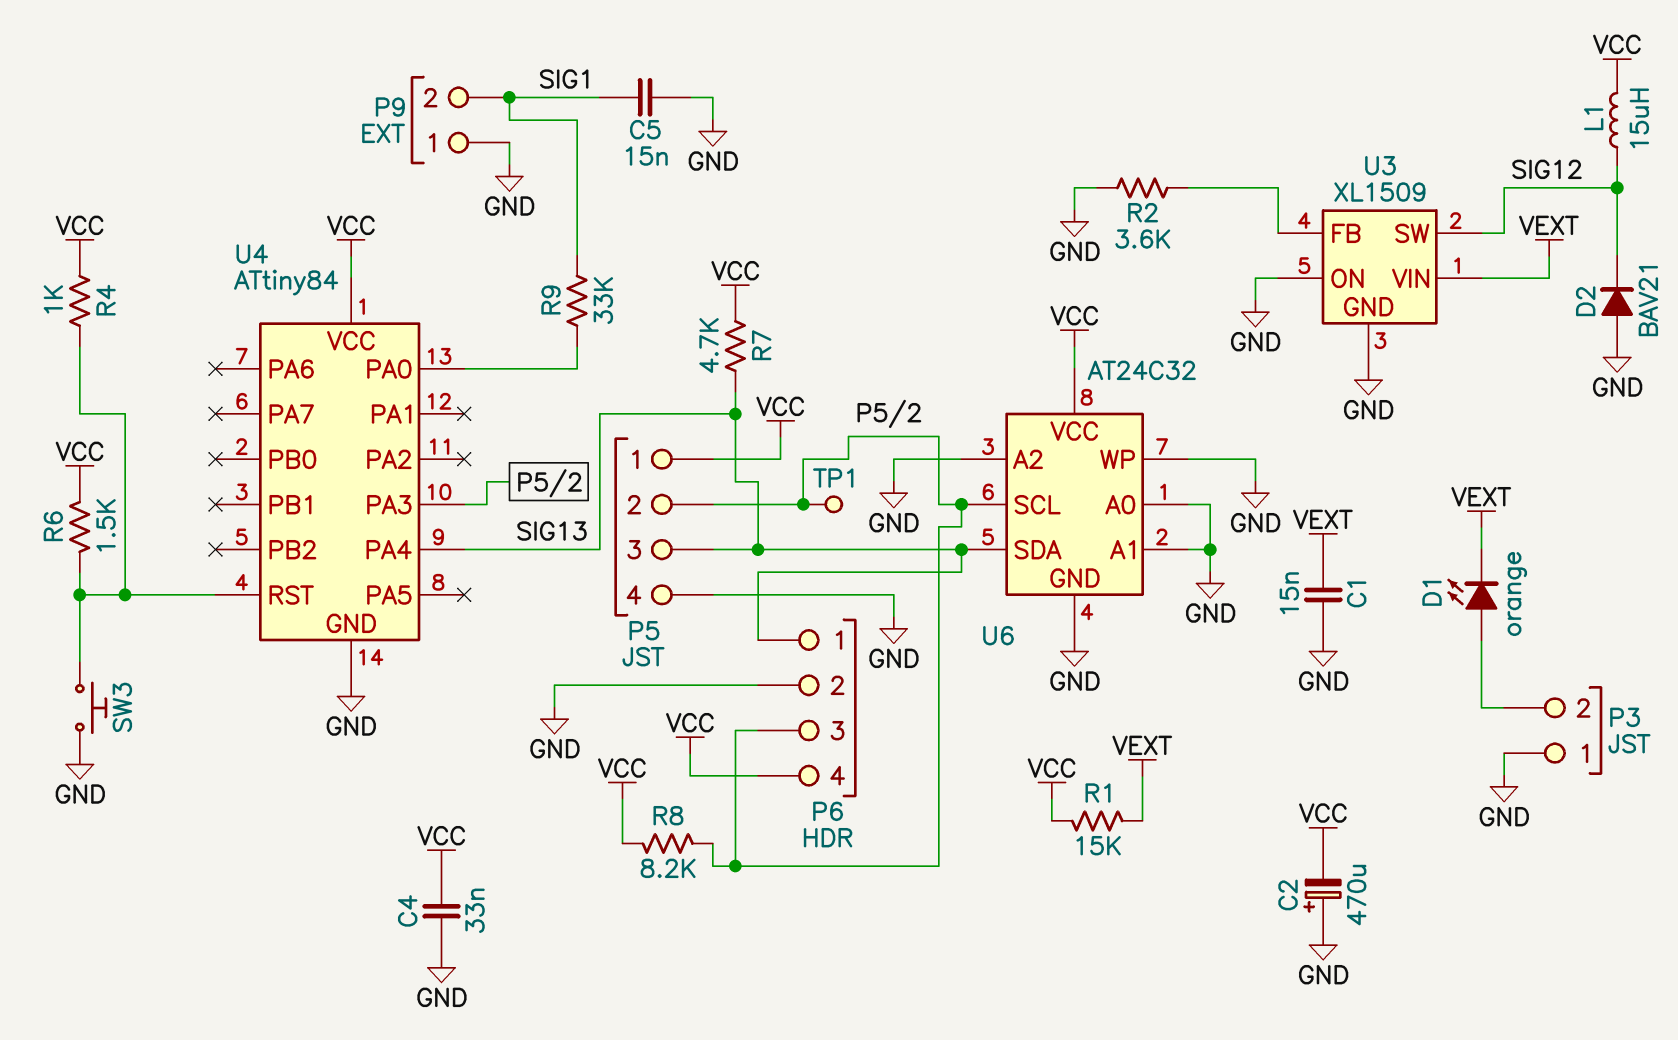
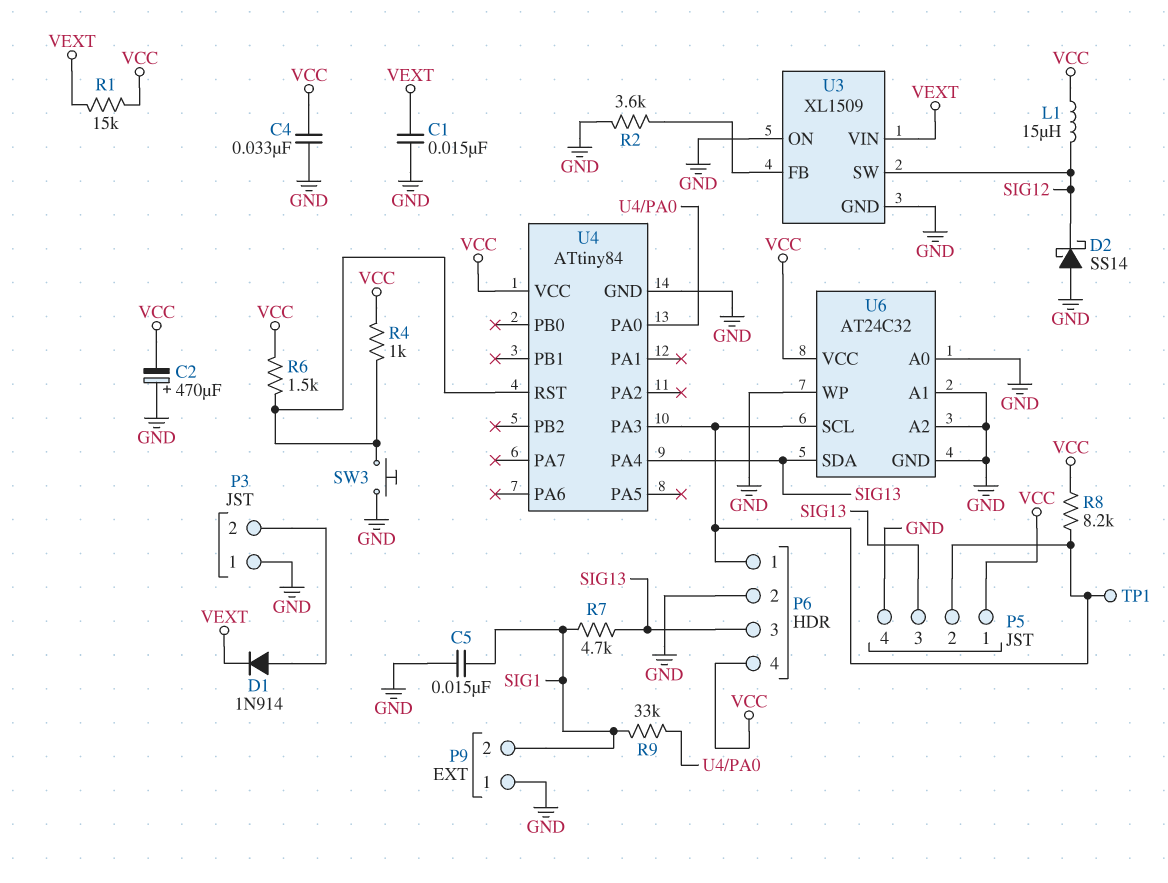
D1: LED orange (A P3/2, K VEXT) -> diode 1N914 (A P3/2, K VEXT)
D2: diode BAV21 (A GND, K SIG12) -> schottky SS14 (A GND, K SIG12)
P6 pin 1: SIG13 -> P5/2
P6 pin 3: P5/2 -> SIG13
R7: 4.7k (SIG13, VCC) -> 4.7k (SIG1, SIG13)

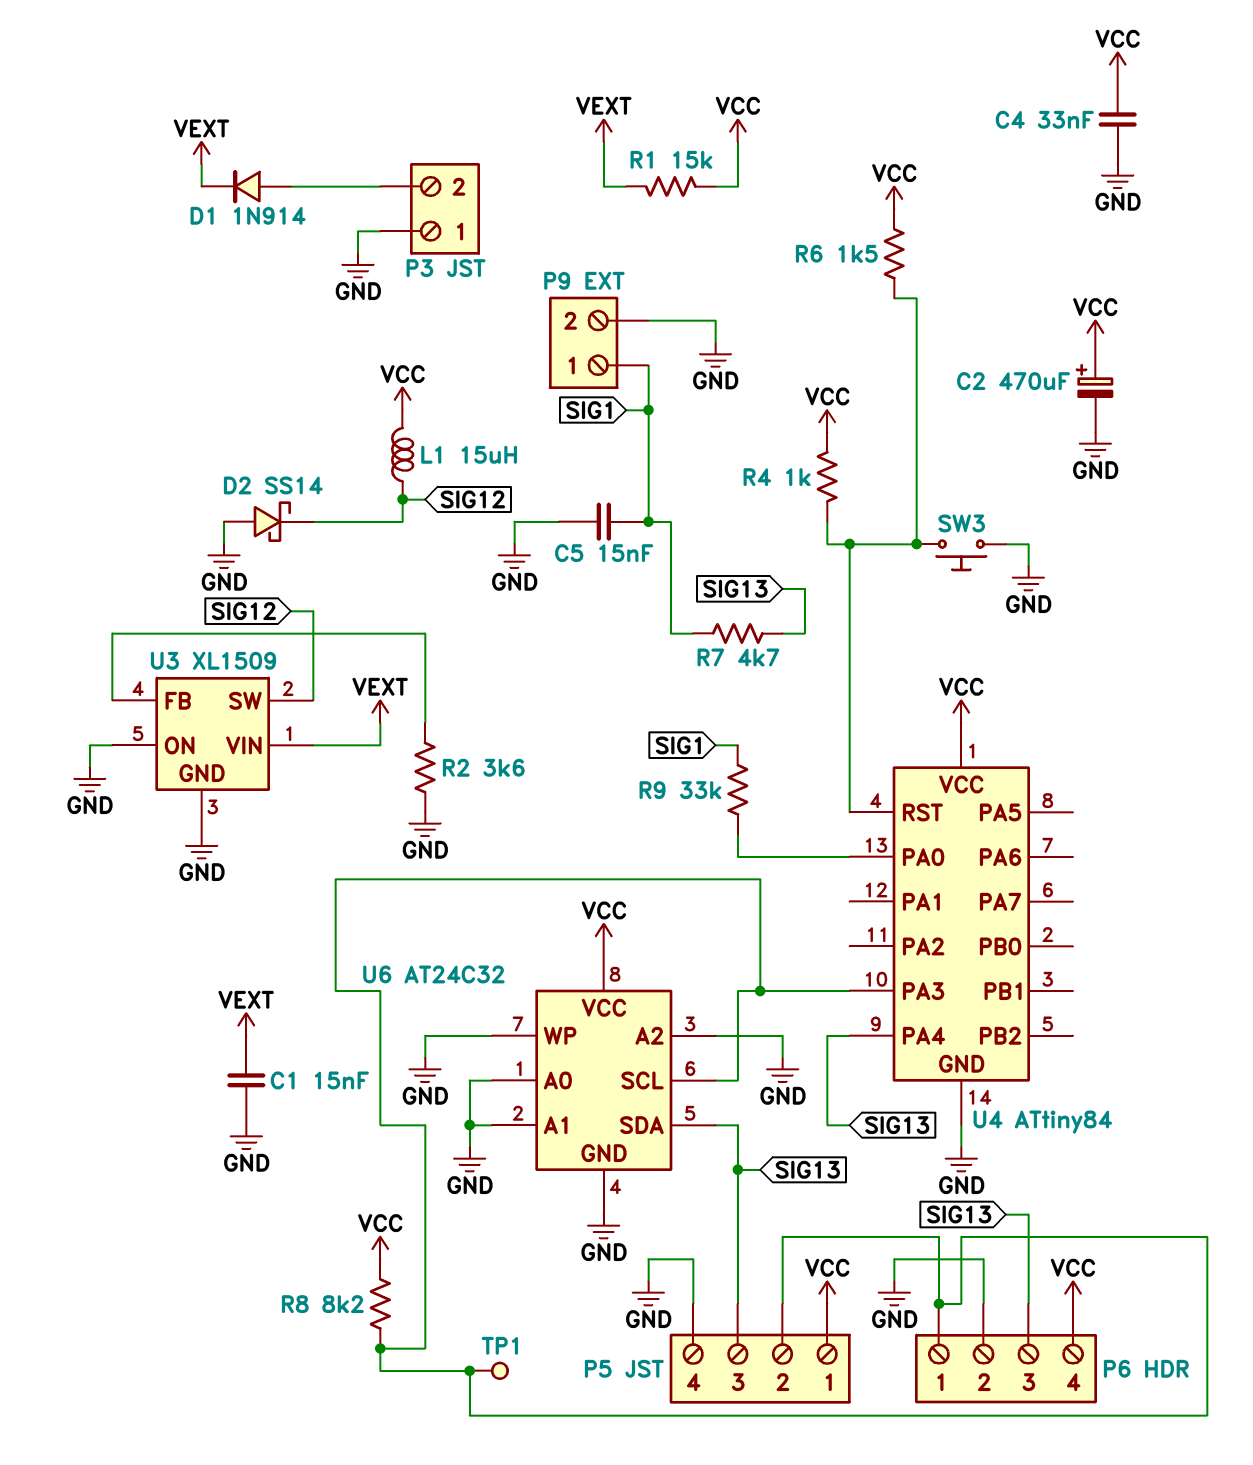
C2: 470uF (plus GND, minus VCC) -> 470uF (plus VCC, minus GND)
P9 pin 1: GND -> SIG1
P9 pin 2: SIG1 -> GND

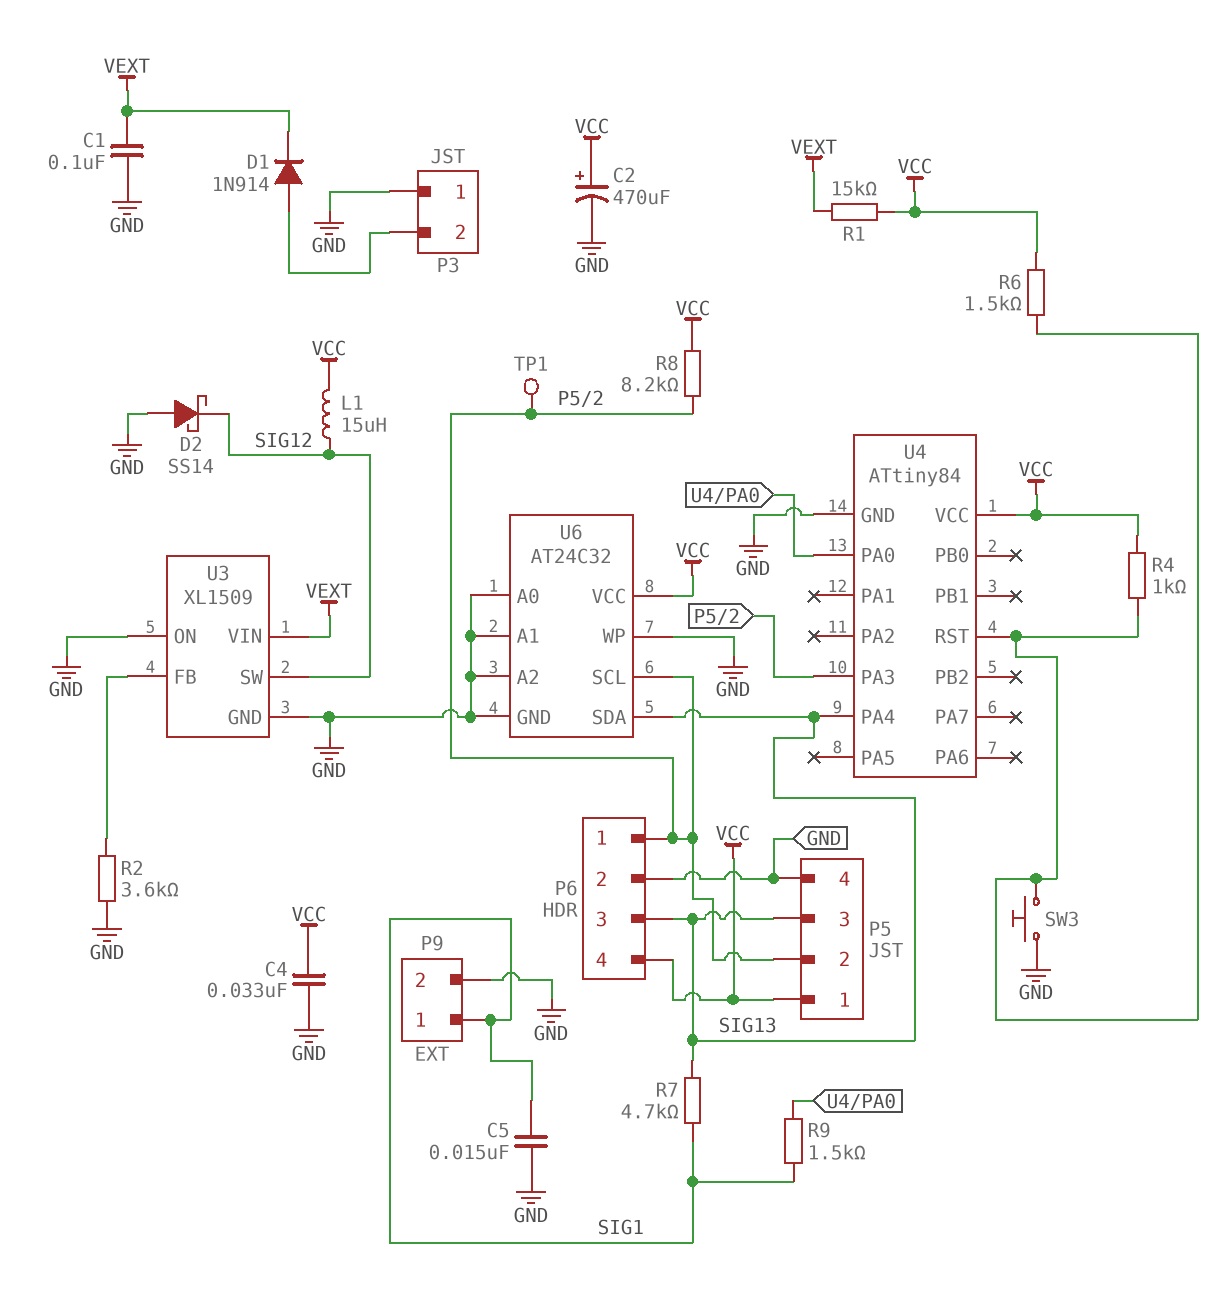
C1: 15nF (GND, VEXT) -> 100nF (GND, VEXT)
R9: 33k (SIG1, U4/PA0) -> 1.5k (SIG1, U4/PA0)

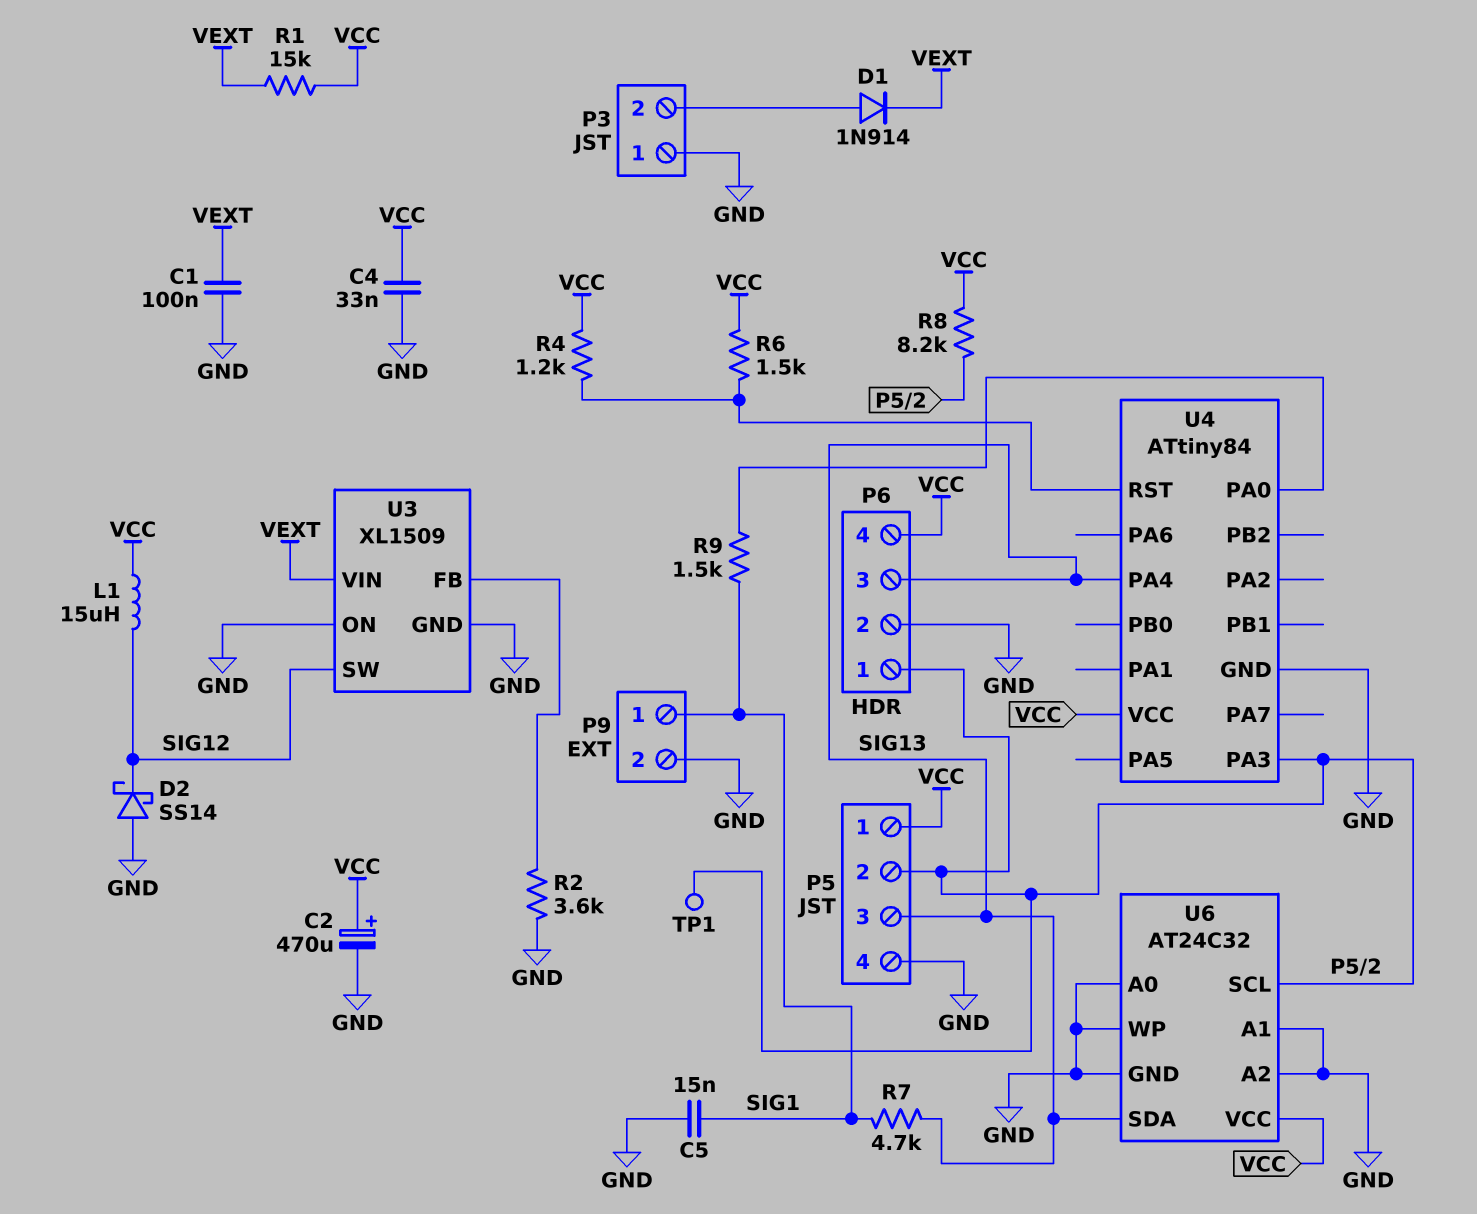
R4: 1k (U4/RST, VCC) -> 1.2k (U4/RST, VCC)
SW3: button (GND, U4/RST) -> none

